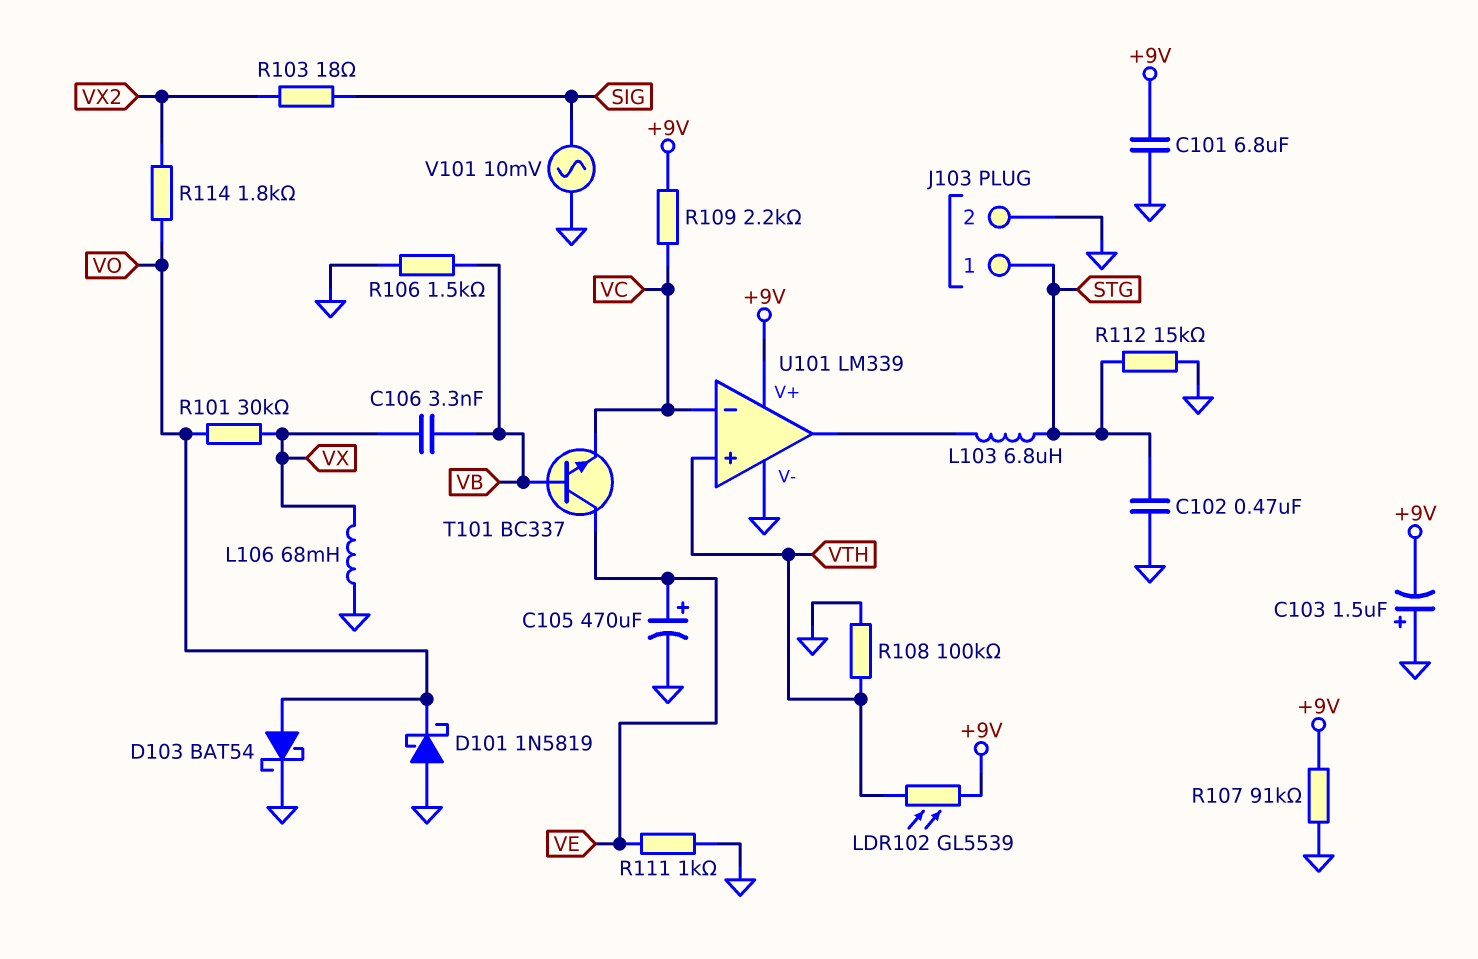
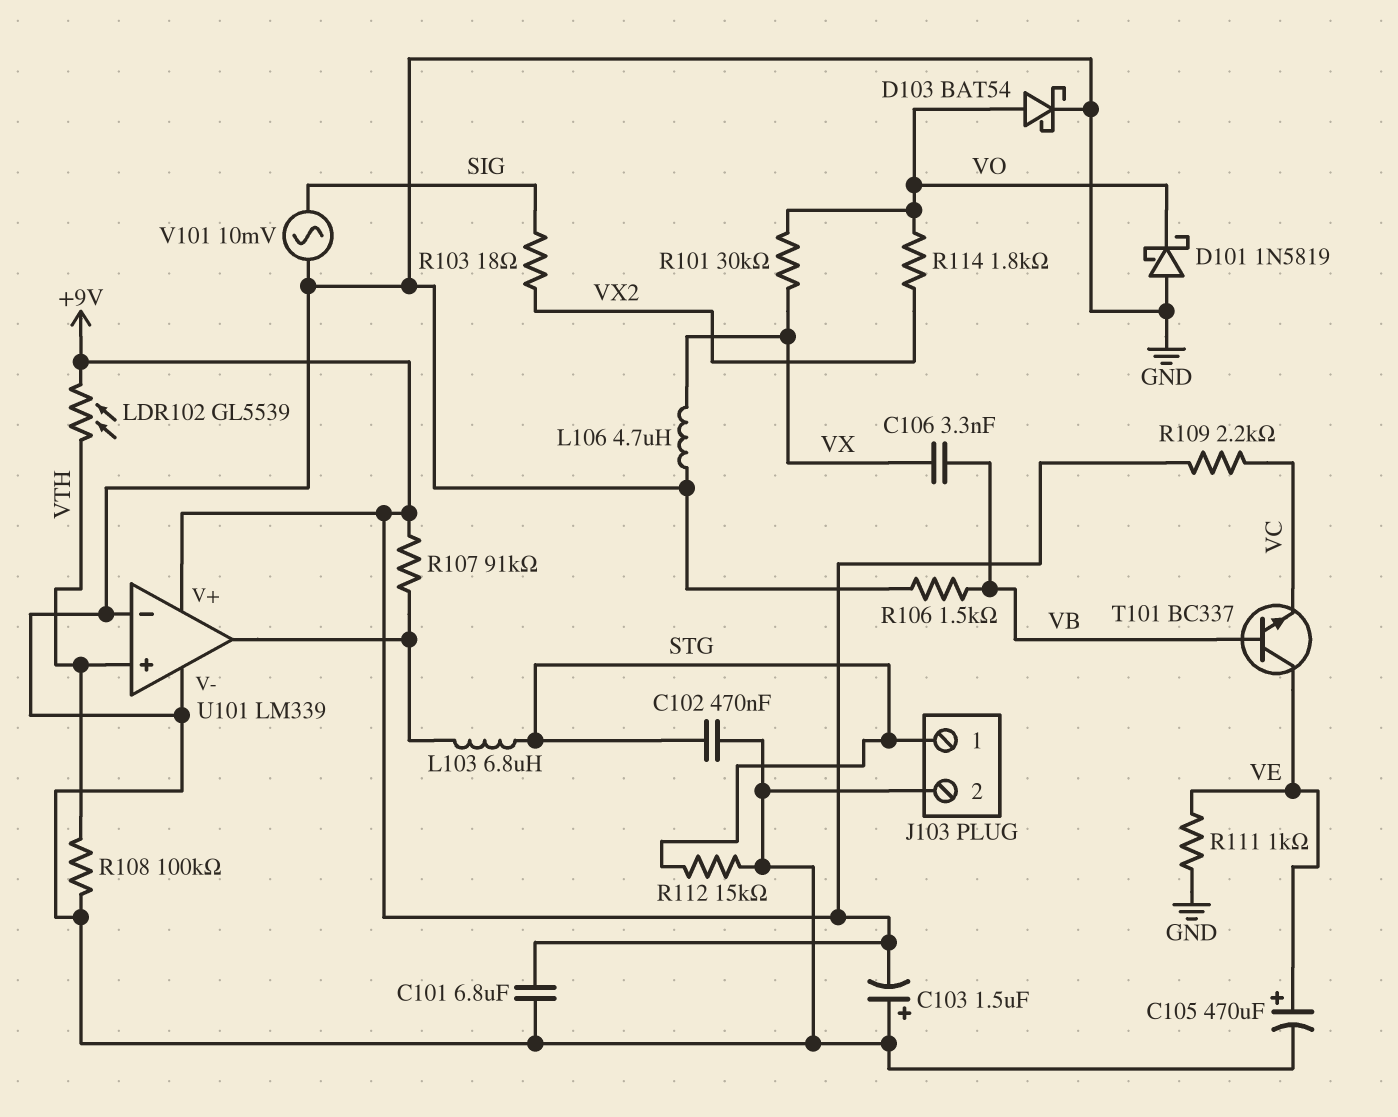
L106: 68mH (GND, VX) -> 4.7uH (GND, VX)
R107: 91k (+9V, GND) -> 91k (+9V, U101/out)
U101 pin in-: VC -> GND

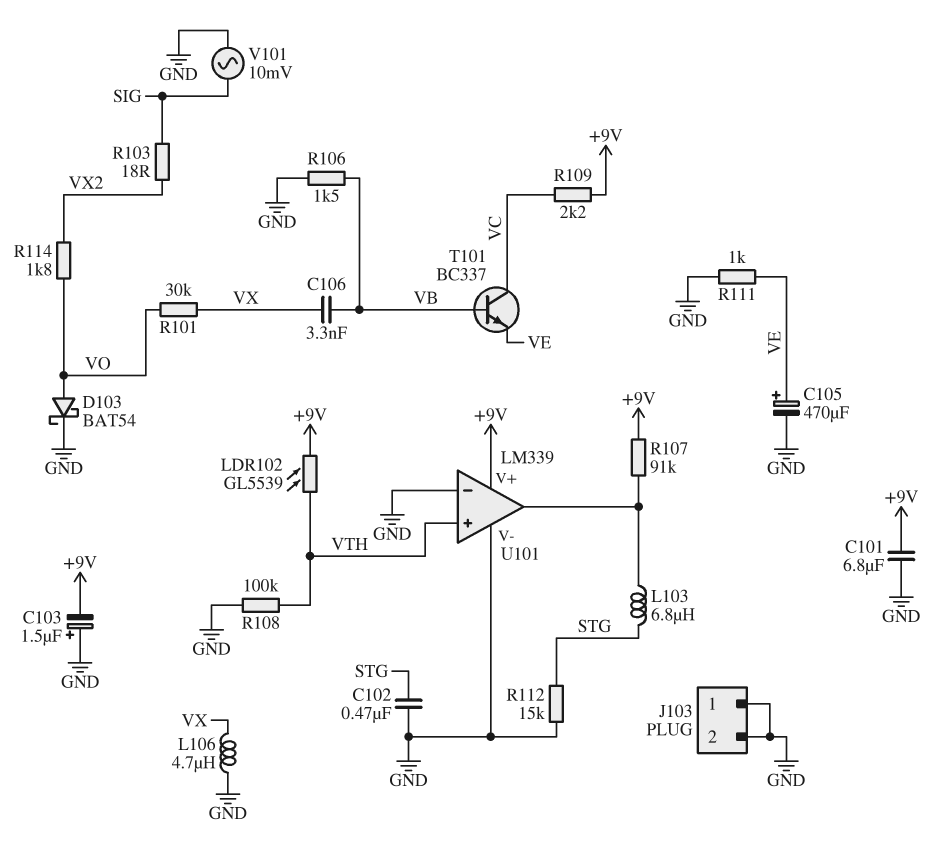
D101: schottky 1N5819 (A GND, K VO) -> none
J103 pin 1: STG -> GND
T101: NPN BC337 (B VB, C VE, E VC) -> NPN BC337 (B VB, C VC, E VE)

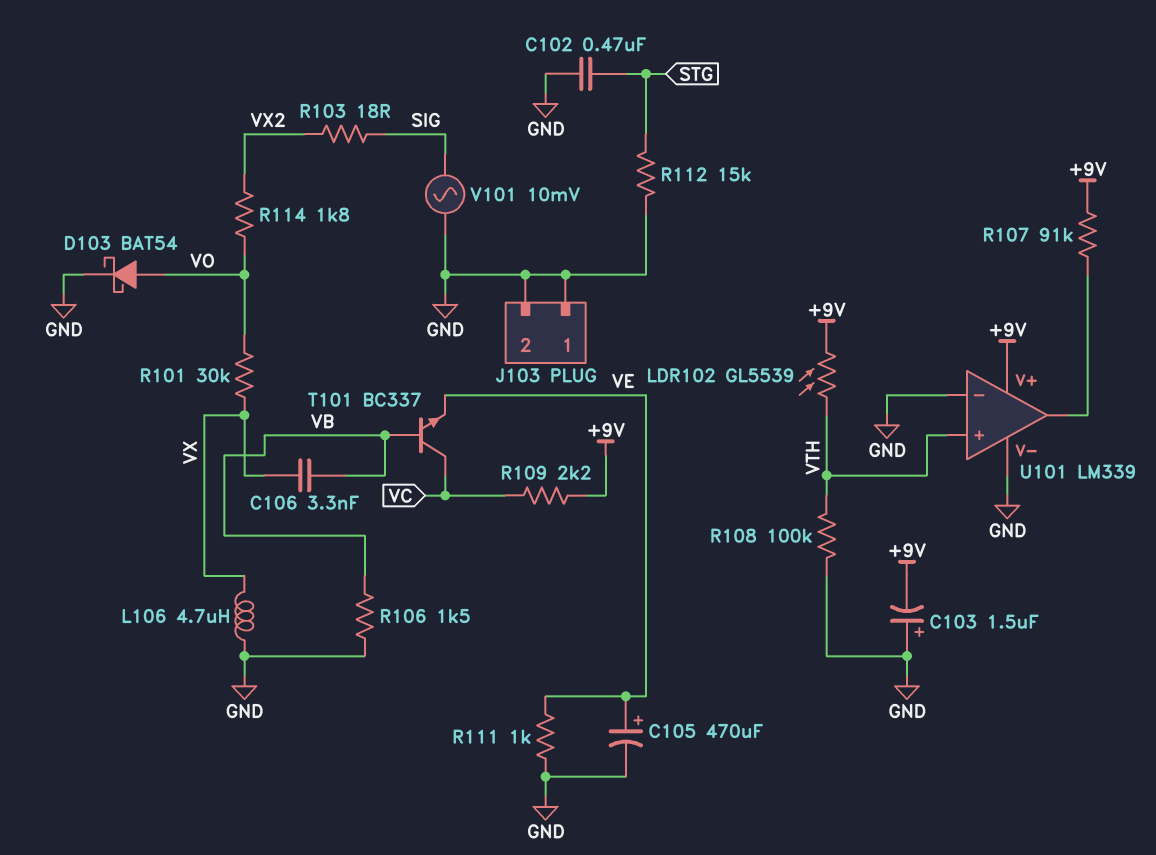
C101: 6.8uF (+9V, GND) -> none
L103: 6.8uH (STG, U101/out) -> none

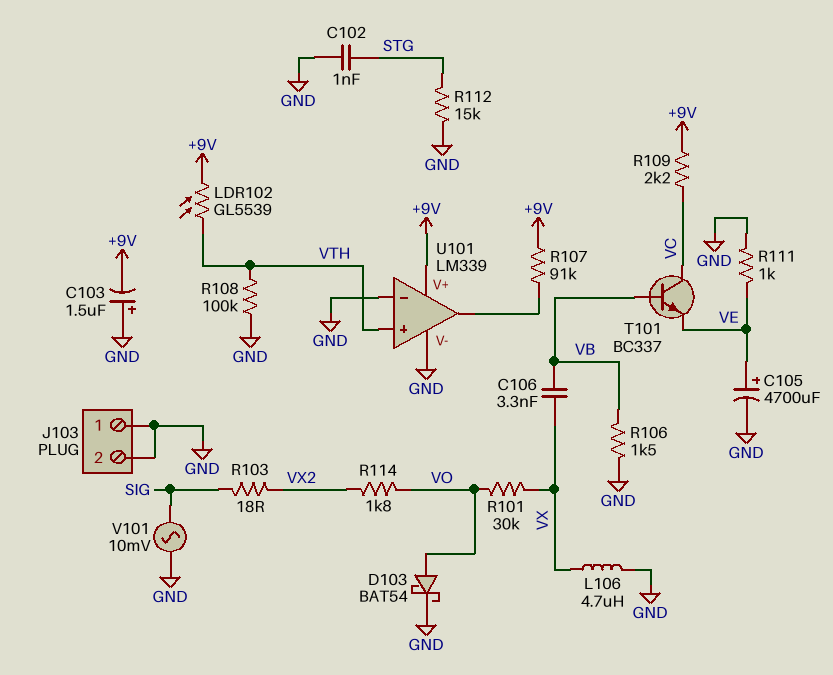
C102: 470nF (GND, STG) -> 1nF (GND, STG)
C105: 470uF (plus VE, minus GND) -> 4700uF (plus VE, minus GND)

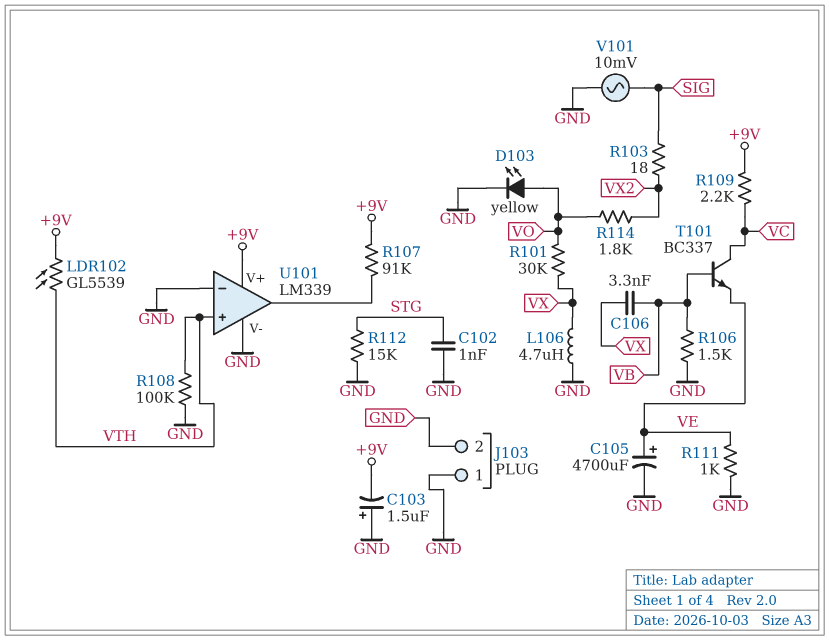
D103: schottky BAT54 (A VO, K GND) -> LED yellow (A VO, K GND)

